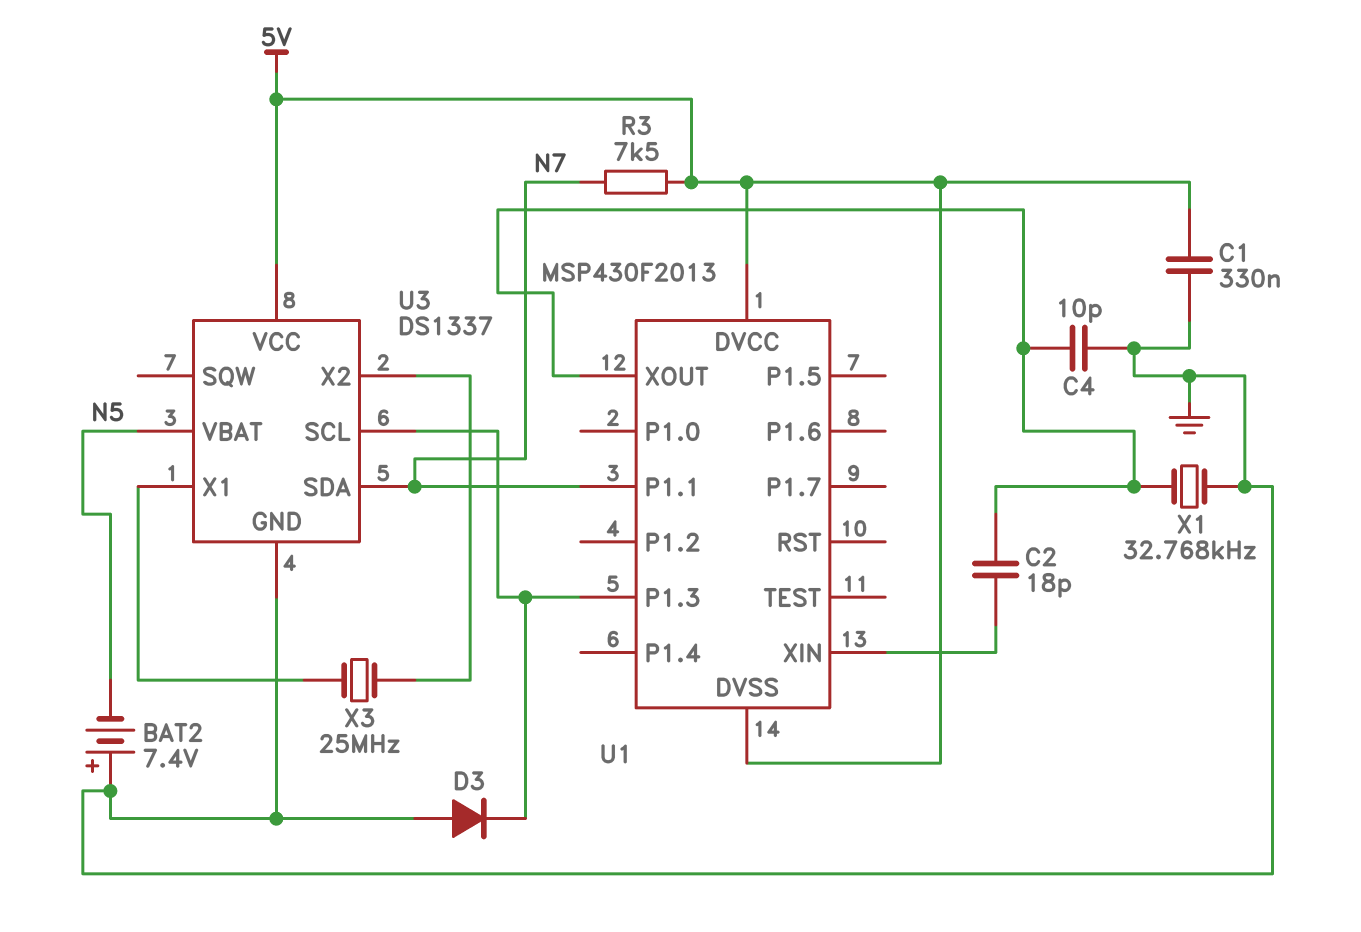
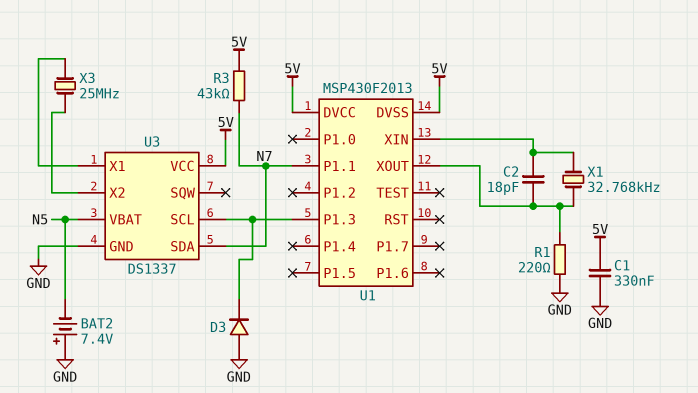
C4: 10pF (GND, U1/XOUT) -> none
R1: none -> 220 (GND, U1/XOUT)
R3: 7.5k (5V, N7) -> 43k (5V, N7)
X1: 32.768kHz (GND, U1/XOUT) -> 32.768kHz (U1/XIN, U1/XOUT)

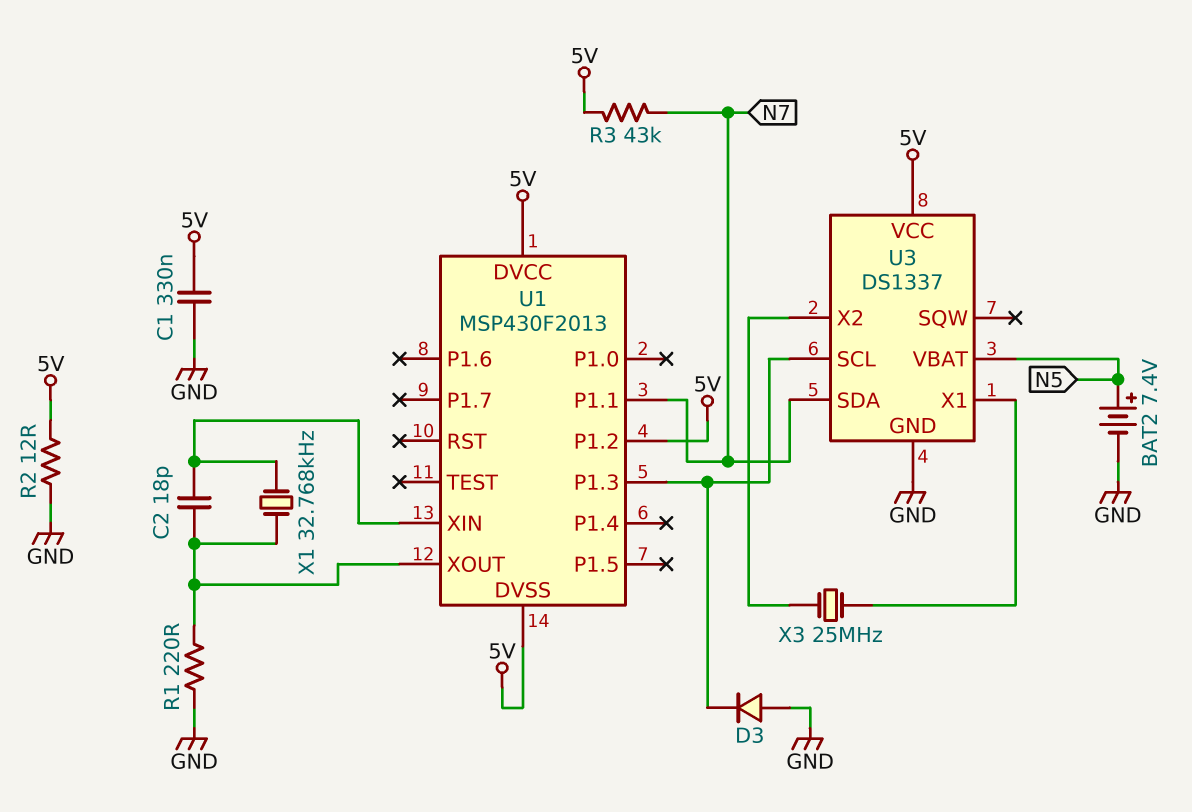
BAT2: 7.4V (plus GND, minus N5) -> 7.4V (plus N5, minus GND)
R2: none -> 12 (5V, GND)
U1 pin P1.2: none -> 5V

